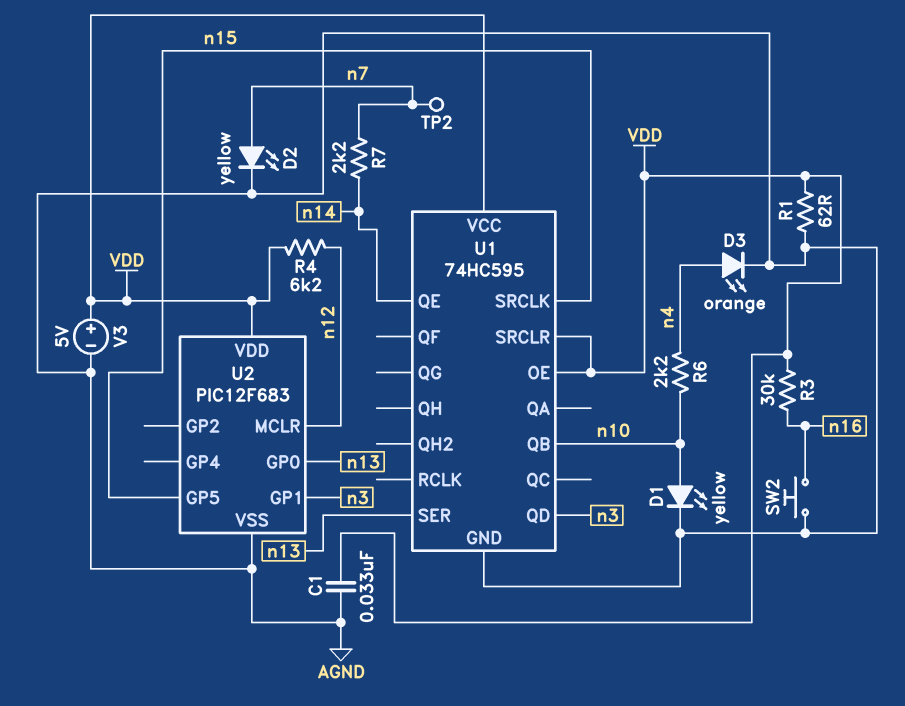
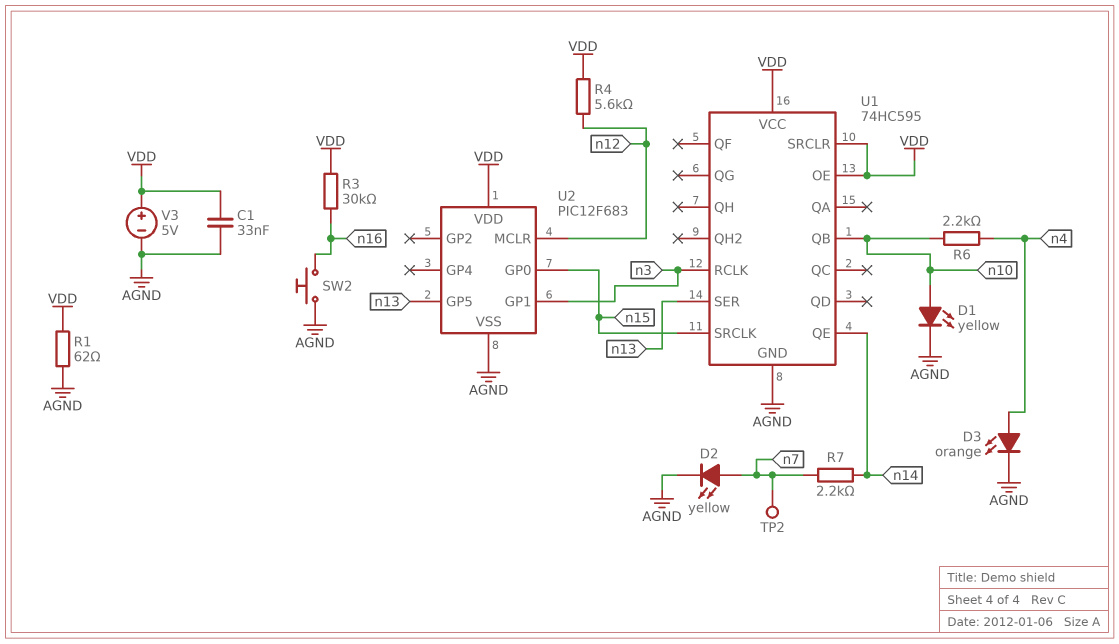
R4: 6.2k (VDD, n12) -> 5.6k (VDD, n12)
U1 pin QD: n3 -> none
U1 pin RCLK: none -> n3
U2 pin GP0: n13 -> n15
U2 pin GP5: n15 -> n13

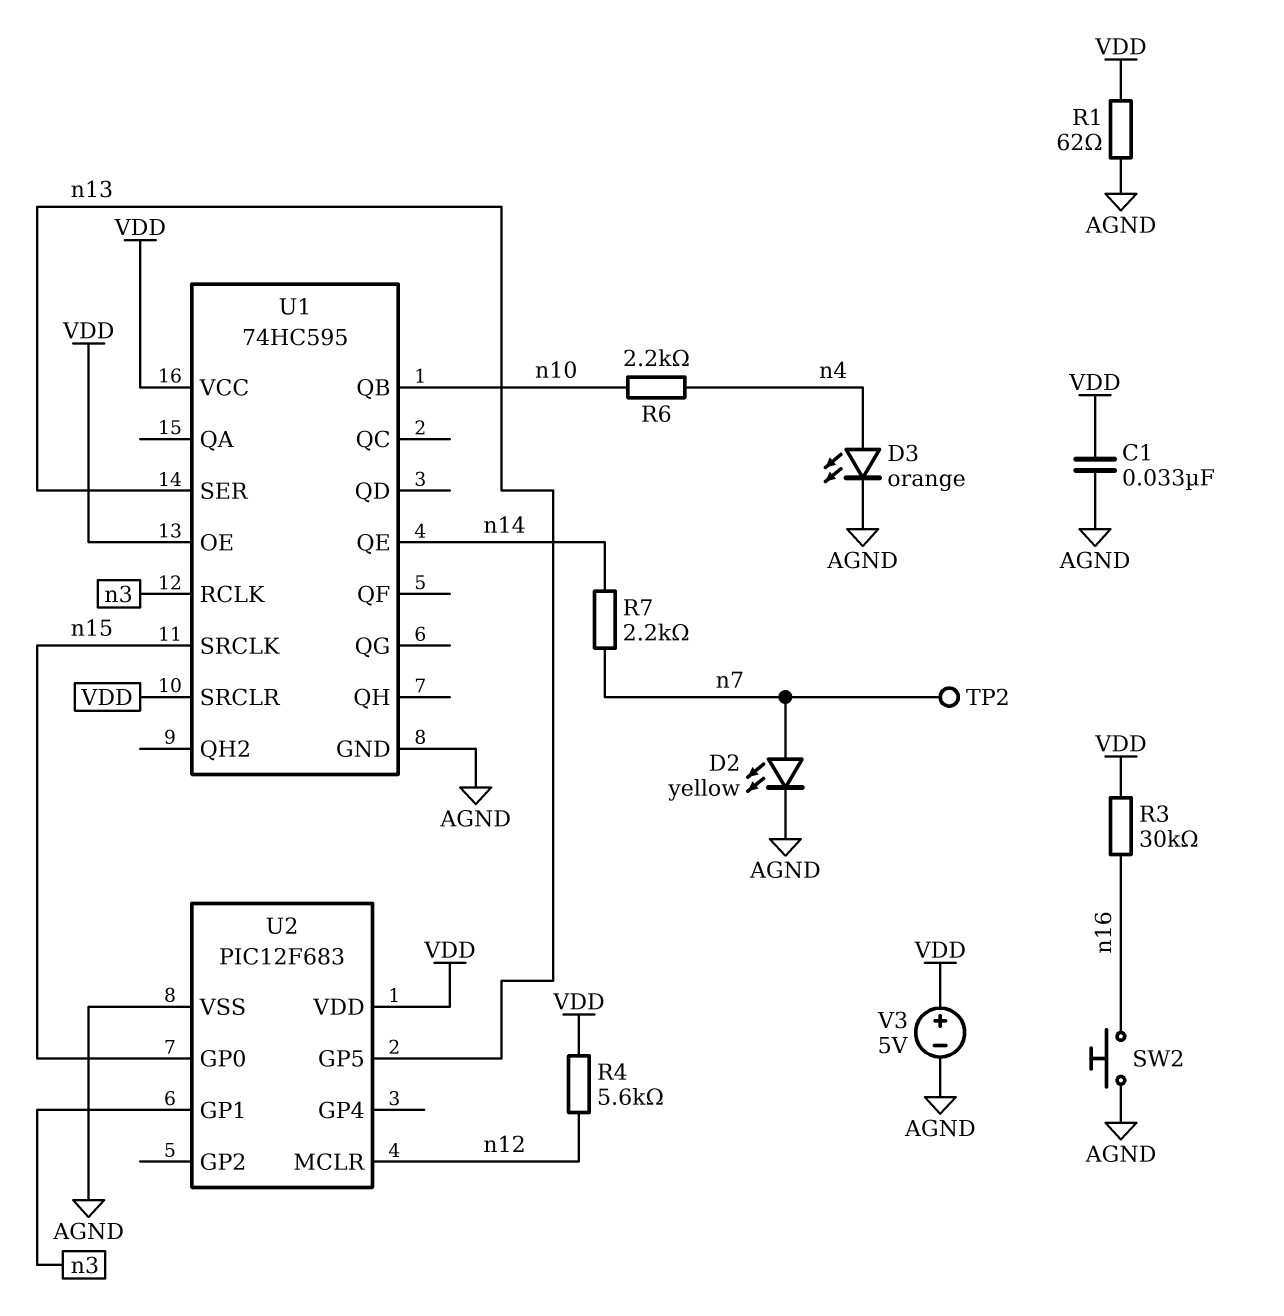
D1: LED yellow (A n10, K AGND) -> none

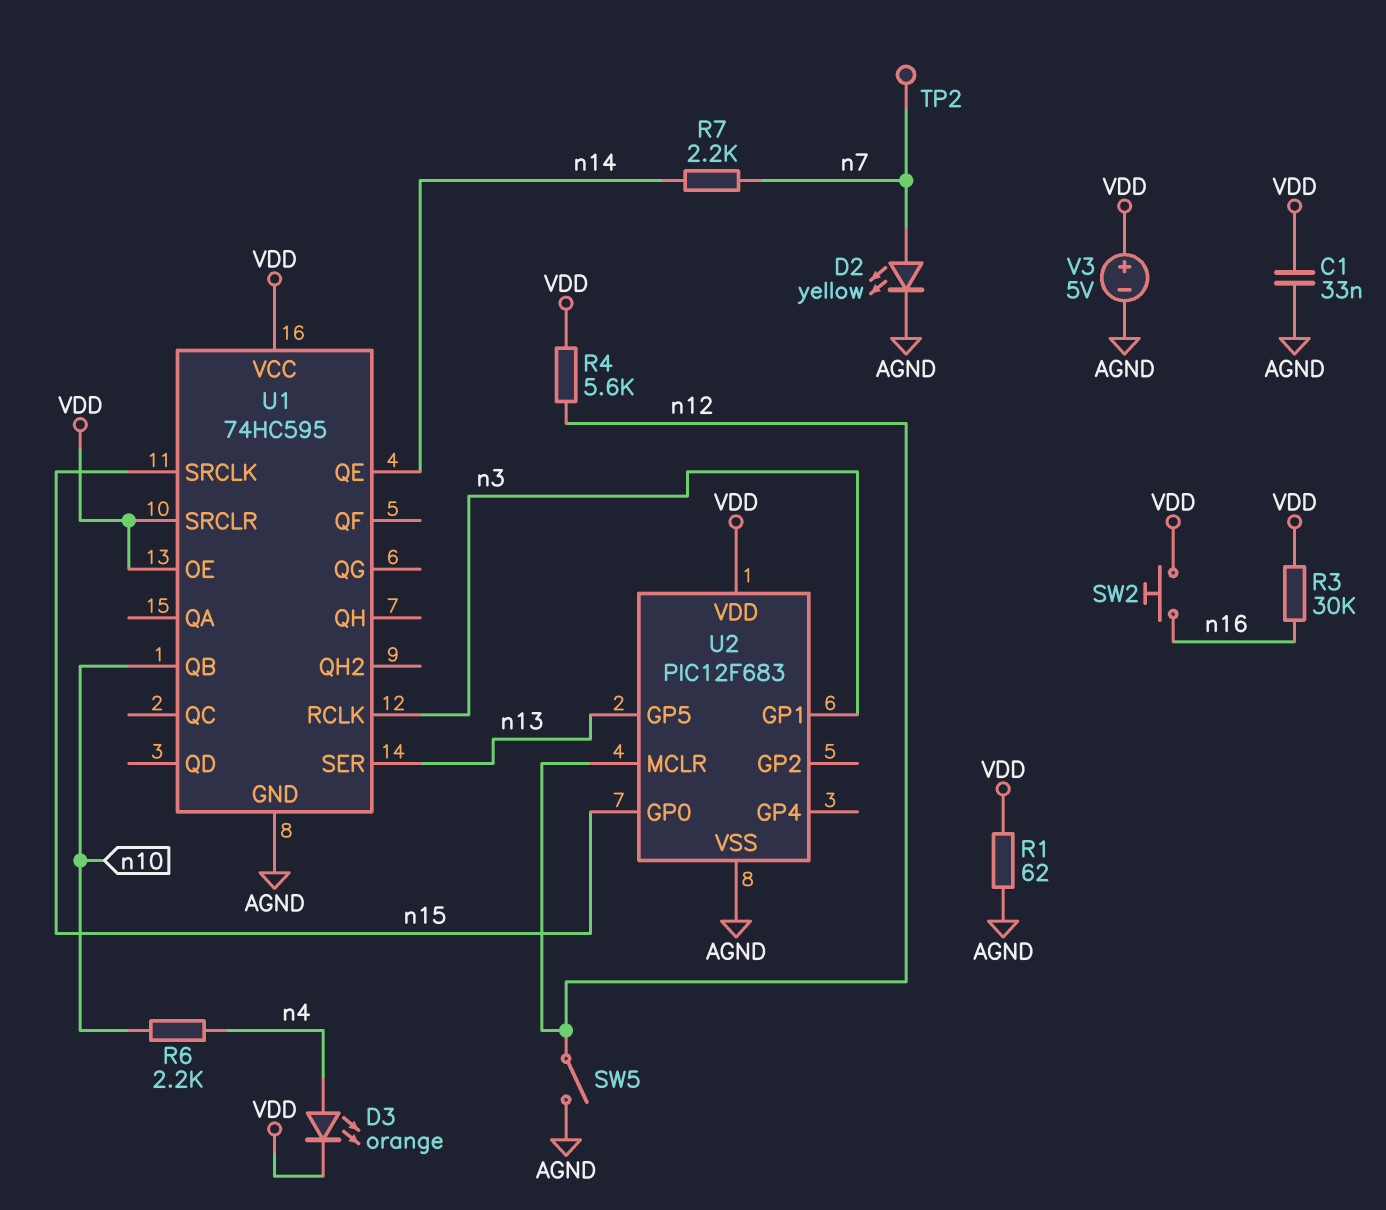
D3: LED orange (A n4, K AGND) -> LED orange (A n4, K VDD)
SW2: button (AGND, n16) -> button (VDD, n16)
SW5: none -> switch (AGND, n12)

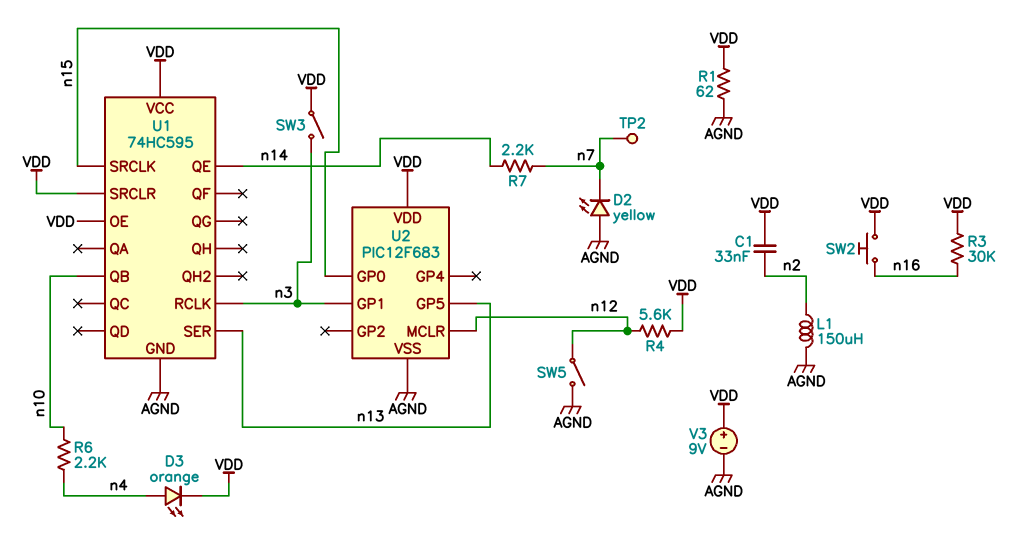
C1: 33nF (AGND, VDD) -> 33nF (VDD, n2)
D2: LED yellow (A n7, K AGND) -> LED yellow (A AGND, K n7)
L1: none -> 150uH (AGND, n2)
SW3: none -> switch (VDD, n3)
V3: 5V (plus VDD, minus AGND) -> 9V (plus VDD, minus AGND)

